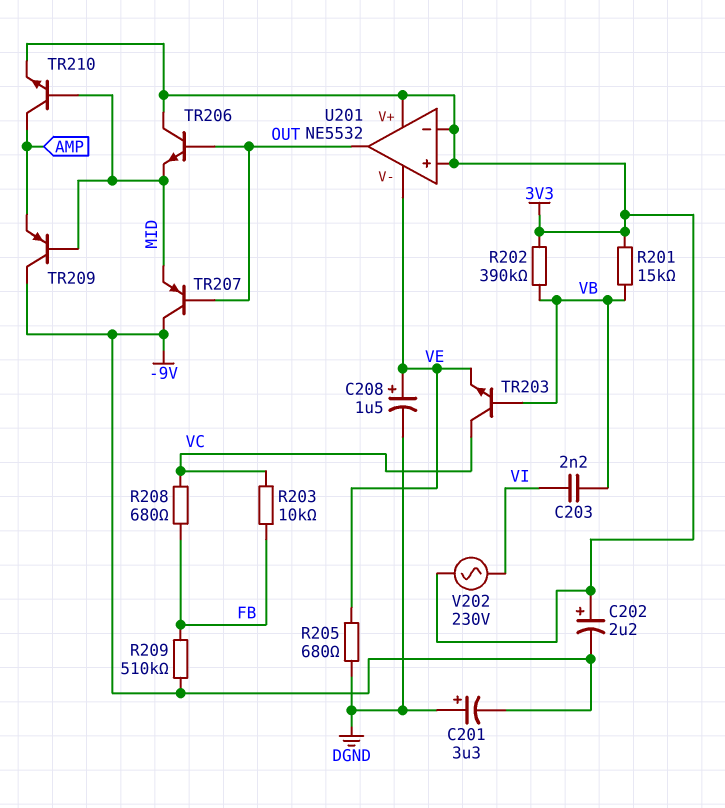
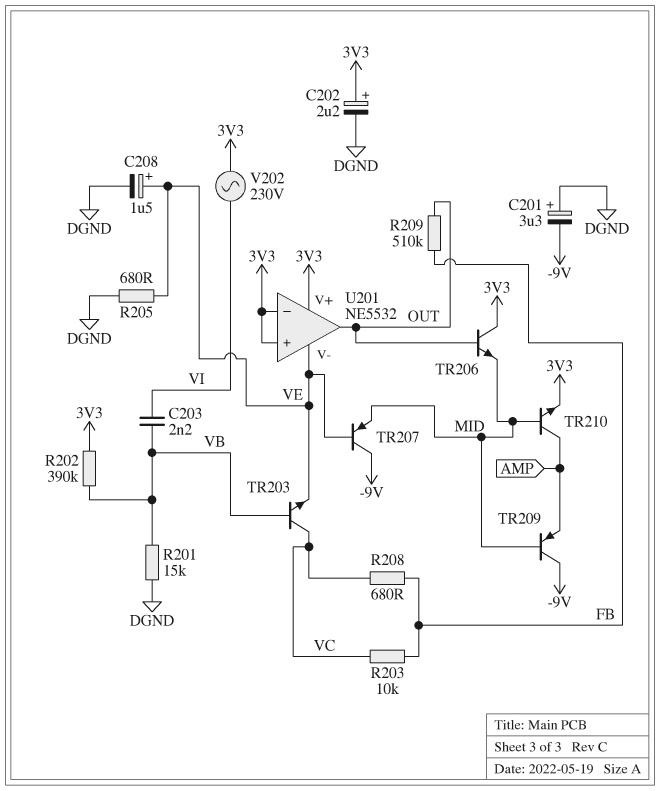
C202: 2.2uF (plus 3V3, minus -9V) -> 2.2uF (plus 3V3, minus DGND)
R201: 15k (3V3, VB) -> 15k (DGND, VB)
R209: 510k (-9V, FB) -> 510k (FB, OUT)
TR207: PNP (B OUT, C -9V, E MID) -> PNP (B VE, C -9V, E MID)

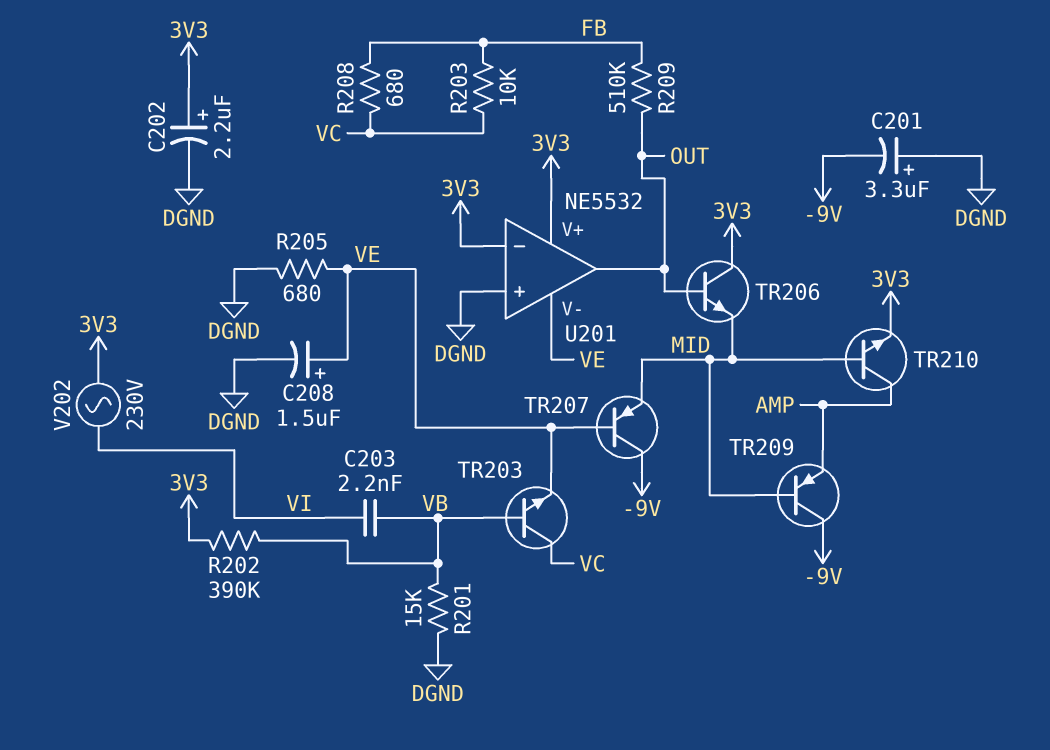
U201 pin in+: 3V3 -> DGND

